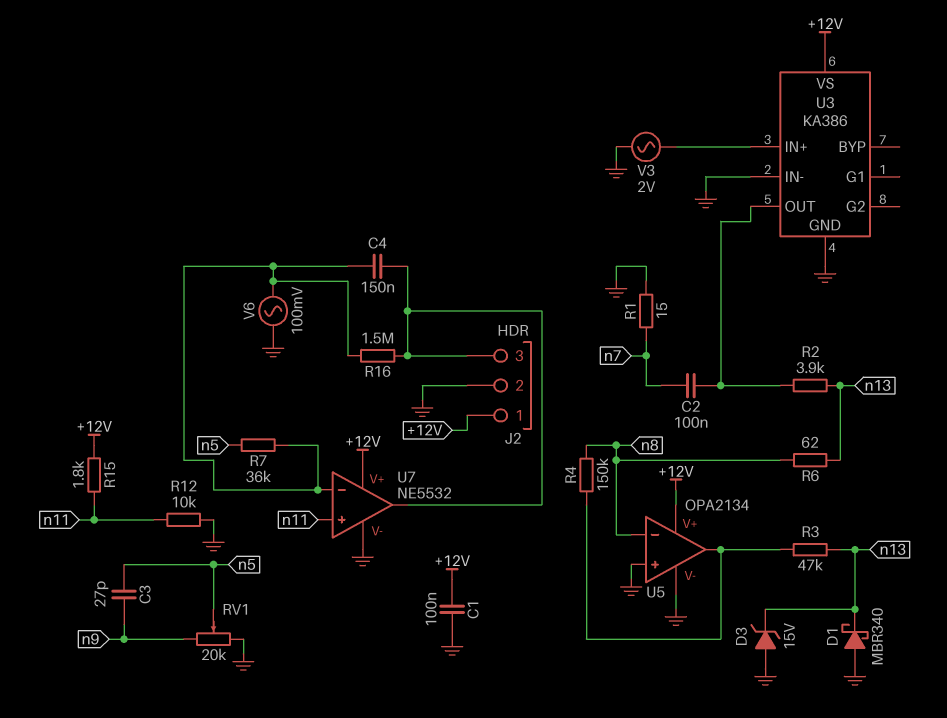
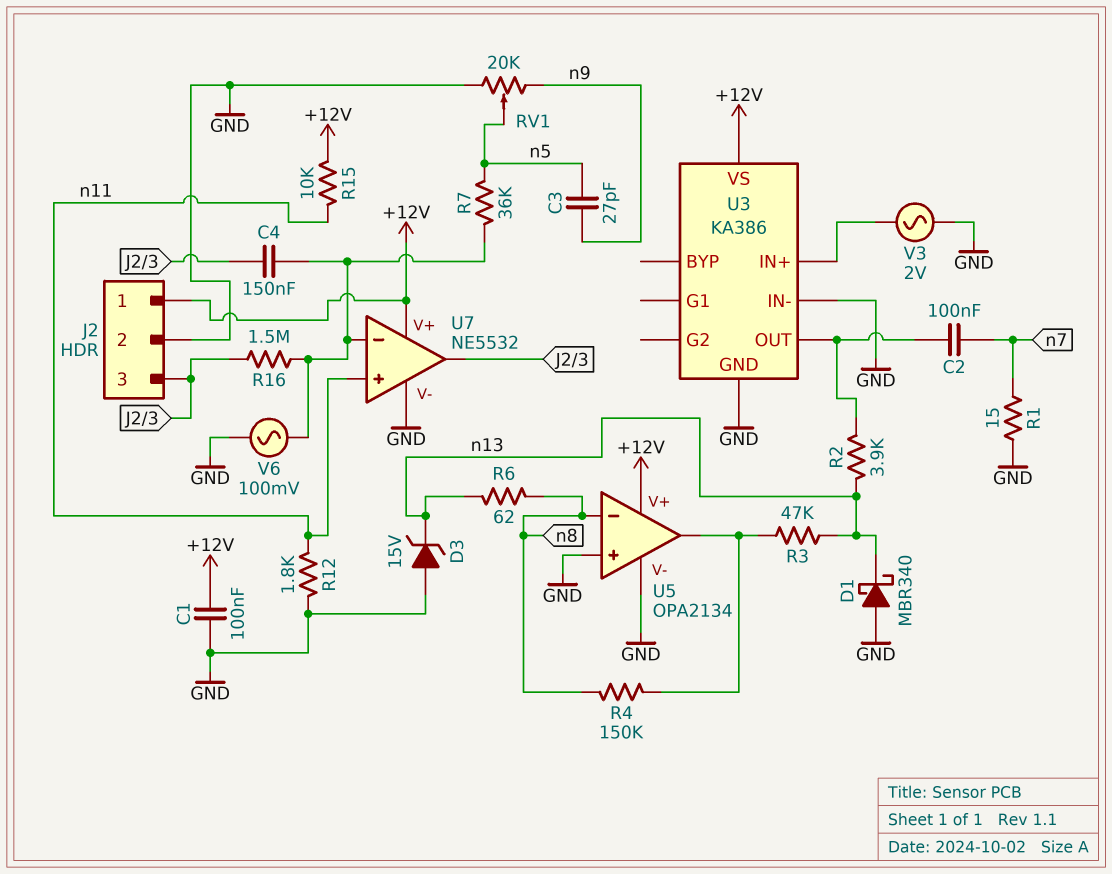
R12: 10k (GND, n11) -> 1.8k (GND, n11)
R15: 1.8k (+12V, n11) -> 10k (+12V, n11)

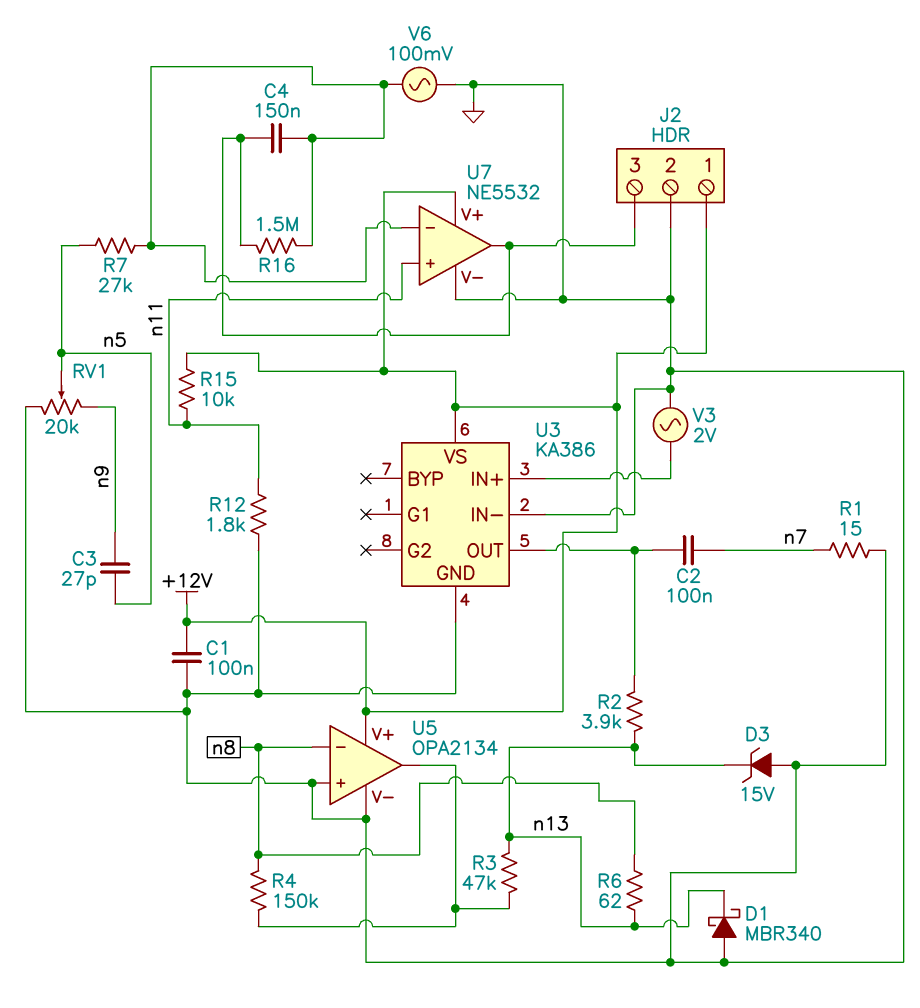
R7: 36k (U7/in-, n5) -> 27k (U7/in-, n5)

